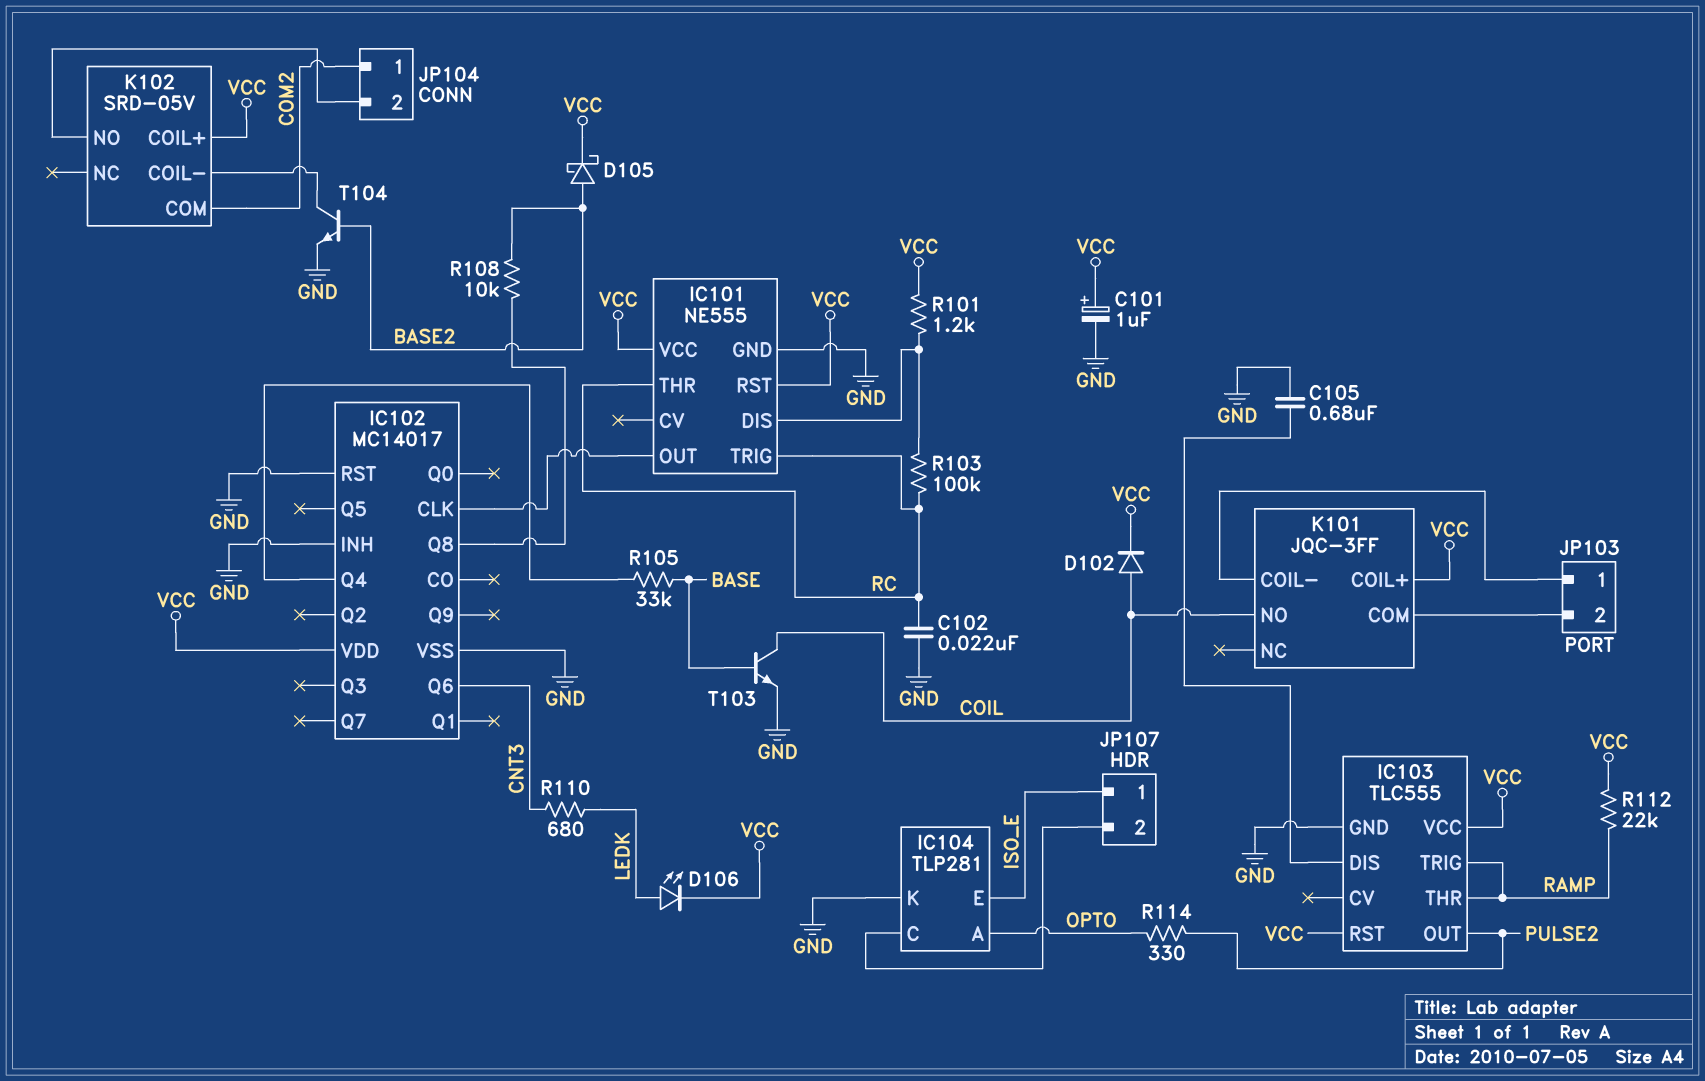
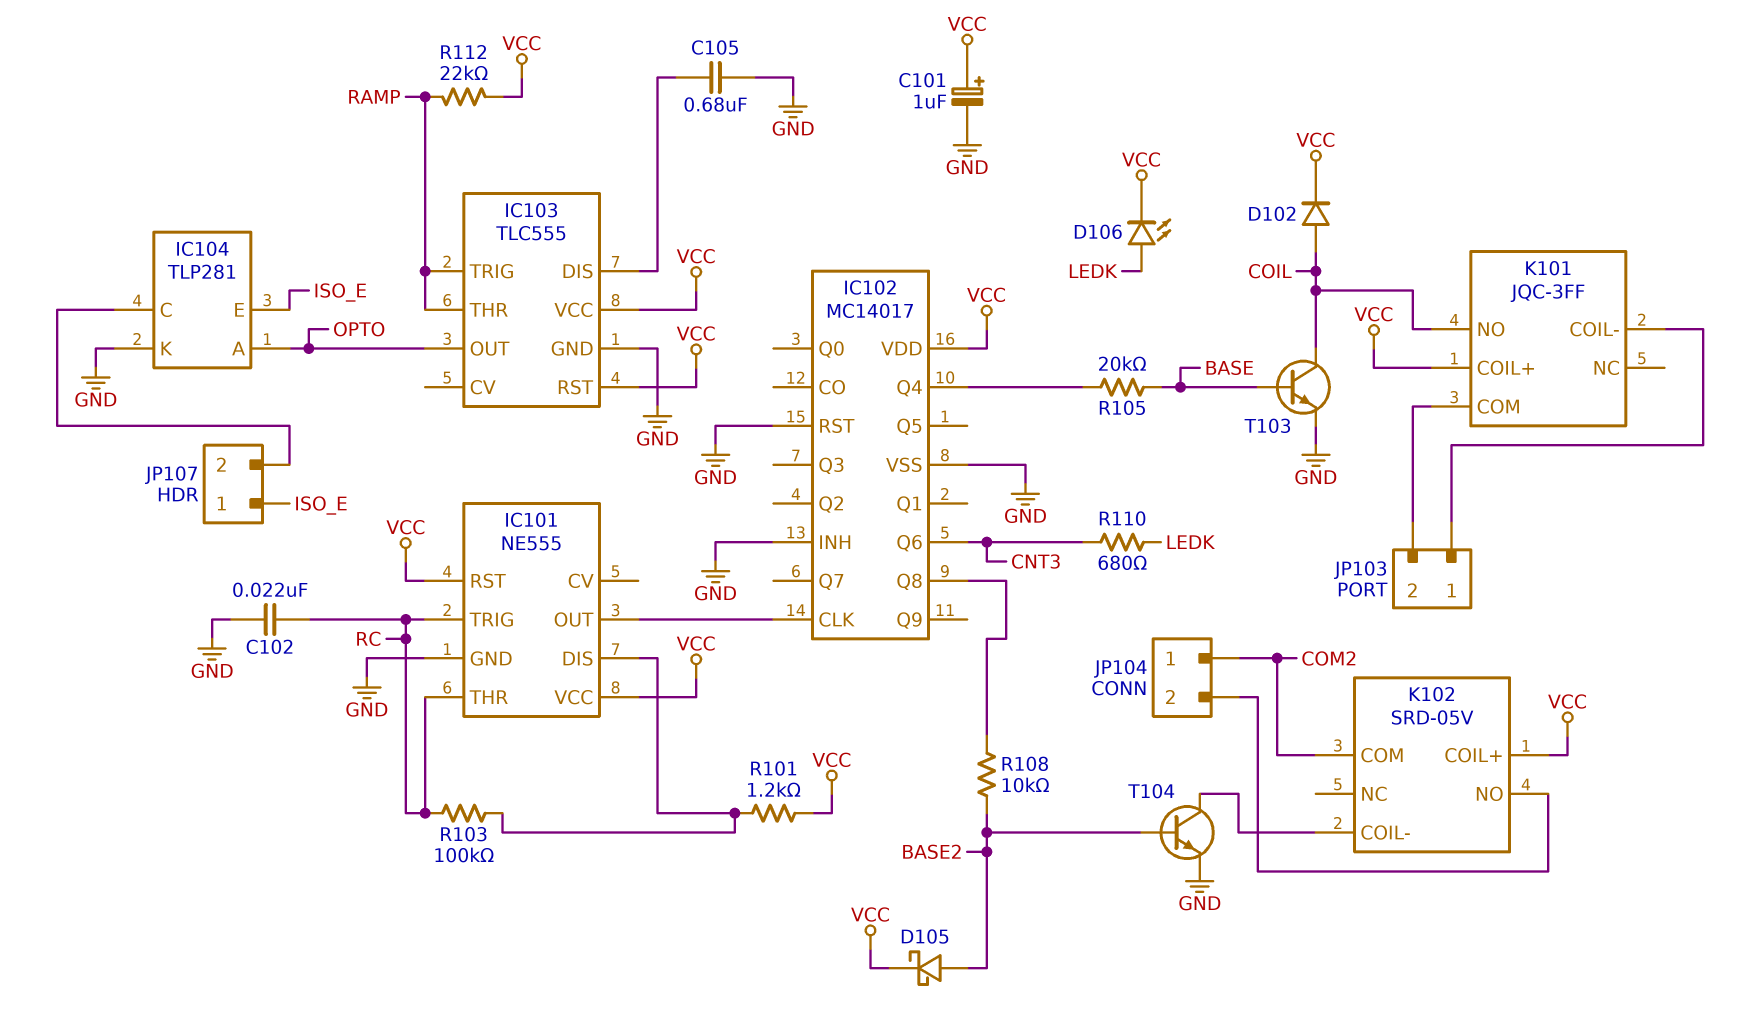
IC103 pin OUT: PULSE2 -> OPTO
R105: 33k (BASE, IC102/Q4) -> 20k (BASE, IC102/Q4)
R114: 330 (OPTO, PULSE2) -> none

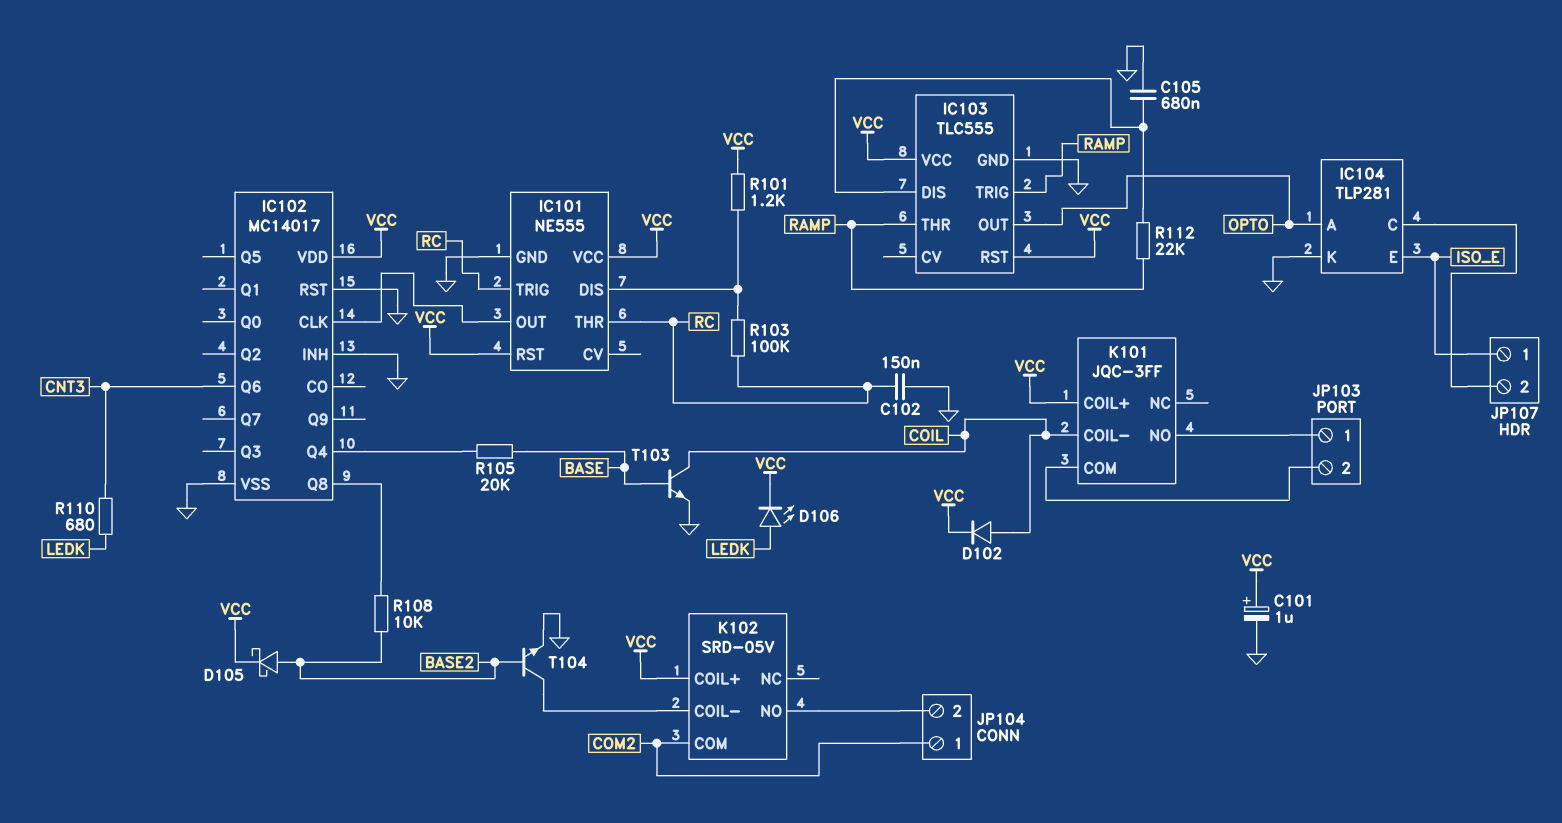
C102: 22nF (GND, RC) -> 150nF (GND, RC)
K101 pin COIL-: JP103/1 -> COIL
K101 pin NO: COIL -> JP103/1
R112: 22k (RAMP, VCC) -> 22k (IC103/DIS, RAMP)

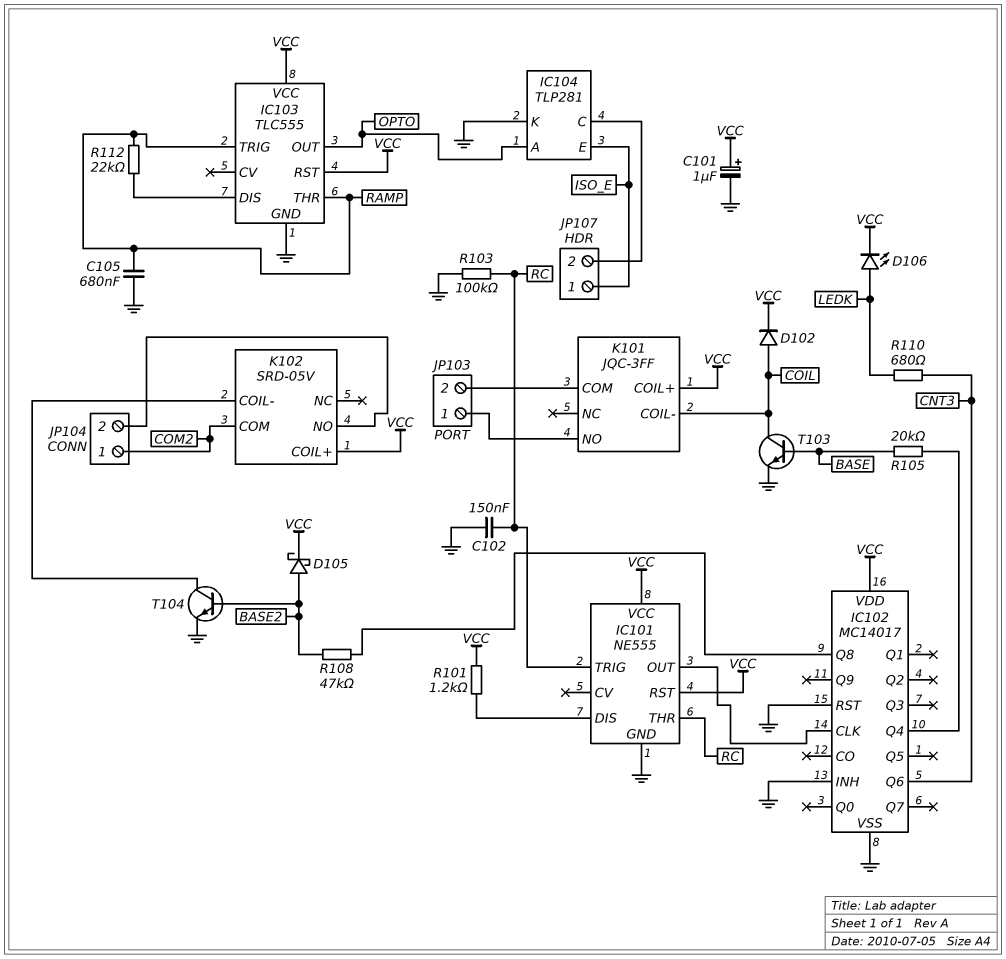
C105: 680nF (GND, IC103/DIS) -> 680nF (GND, RAMP)
R103: 100k (IC101/DIS, RC) -> 100k (GND, RC)
R108: 10k (BASE2, IC102/Q8) -> 47k (BASE2, IC102/Q8)

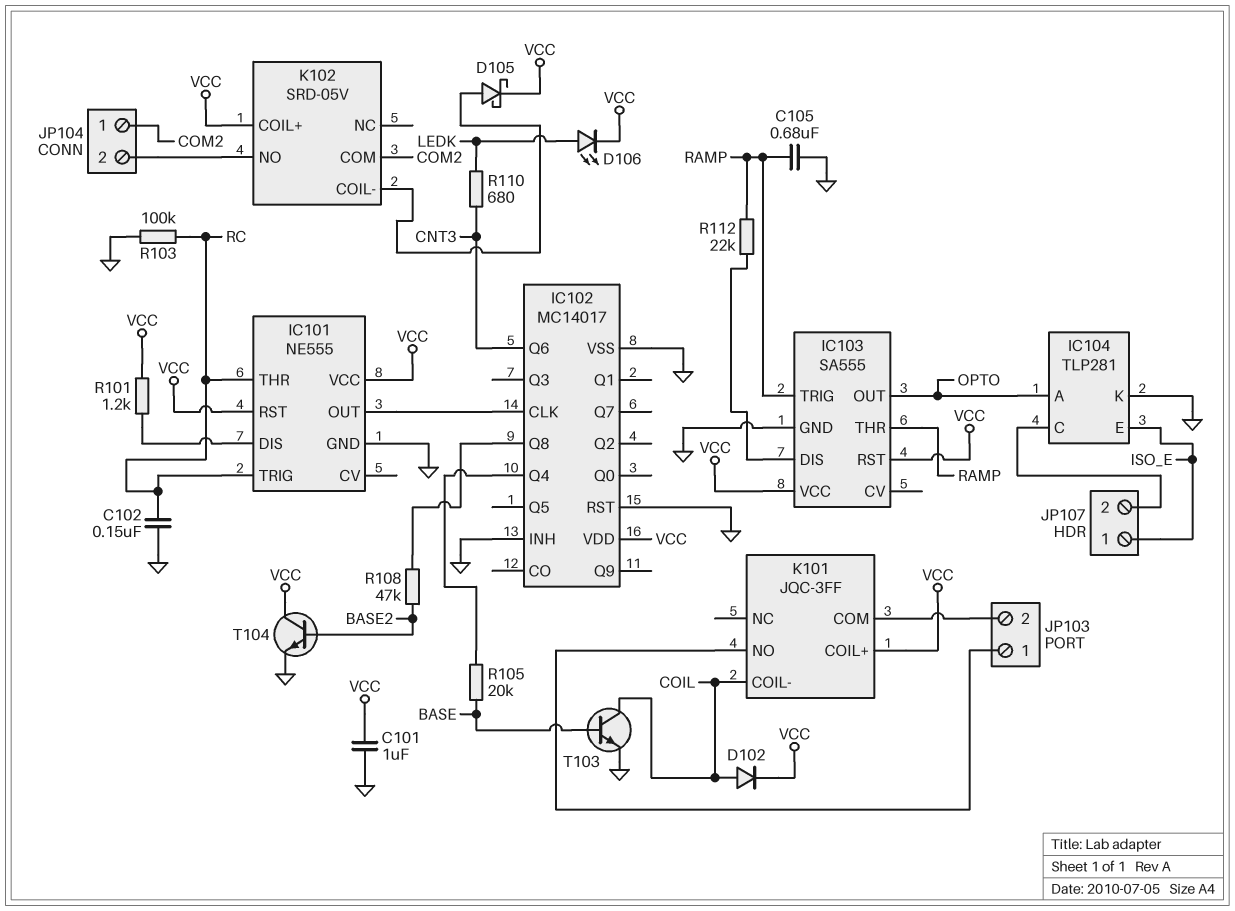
C101: 1uF (plus VCC, minus GND) -> 1uF (GND, VCC)
D105: schottky (A BASE2, K VCC) -> schottky (A K102/COIL-, K VCC)
IC103: TLC555 -> SA555
T104: NPN (B BASE2, C K102/COIL-, E GND) -> NPN (B BASE2, C VCC, E GND)

